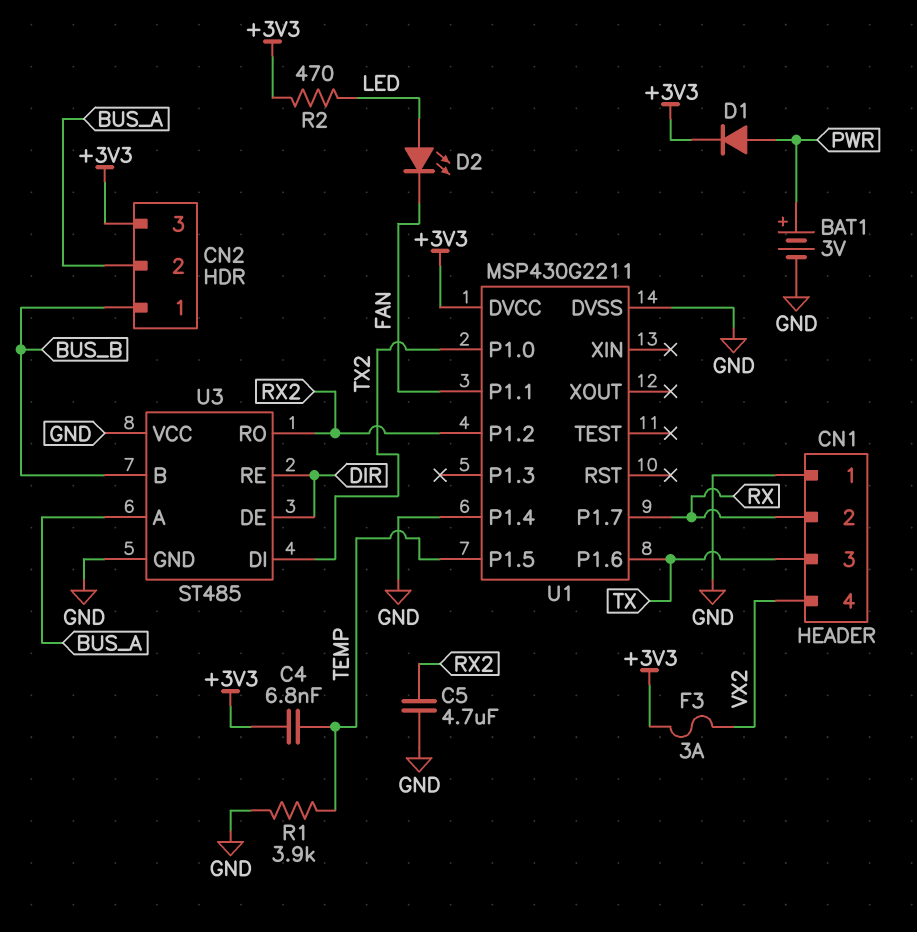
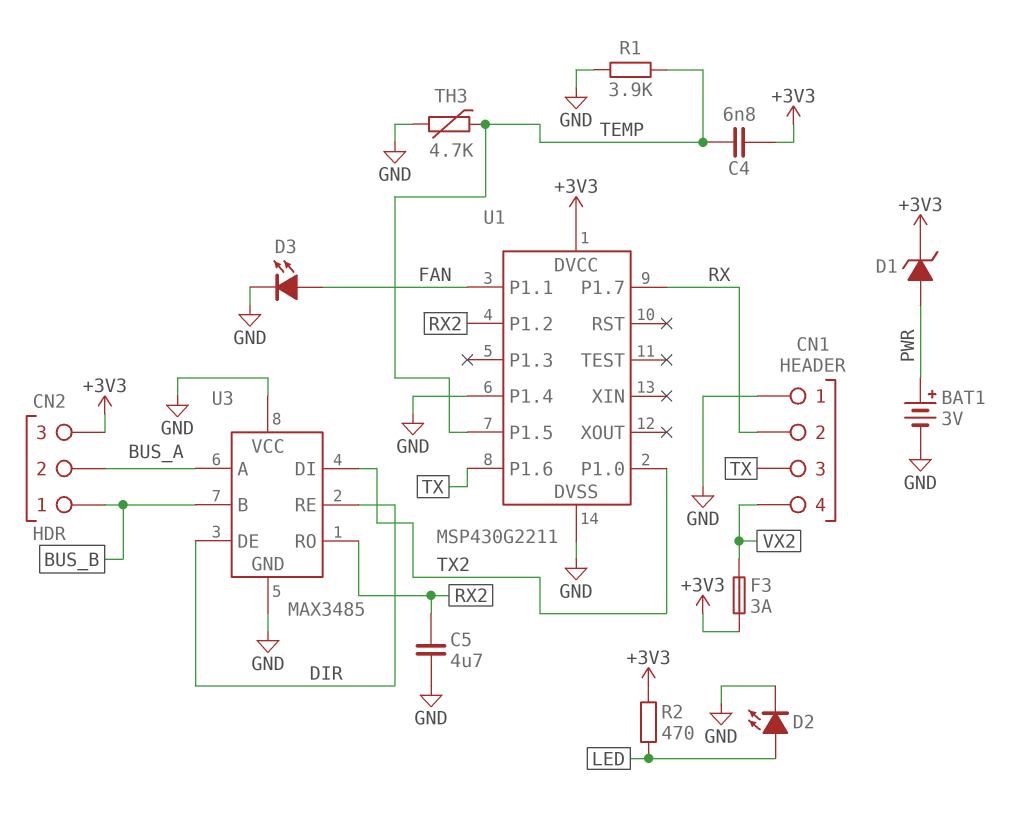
D1: diode (A PWR, K +3V3) -> zener (A PWR, K +3V3)
D2: LED (A LED, K FAN) -> LED (A LED, K GND)
D3: none -> LED (A FAN, K GND)
TH3: none -> 4.7k (GND, TEMP)
U3: ST485 -> MAX3485

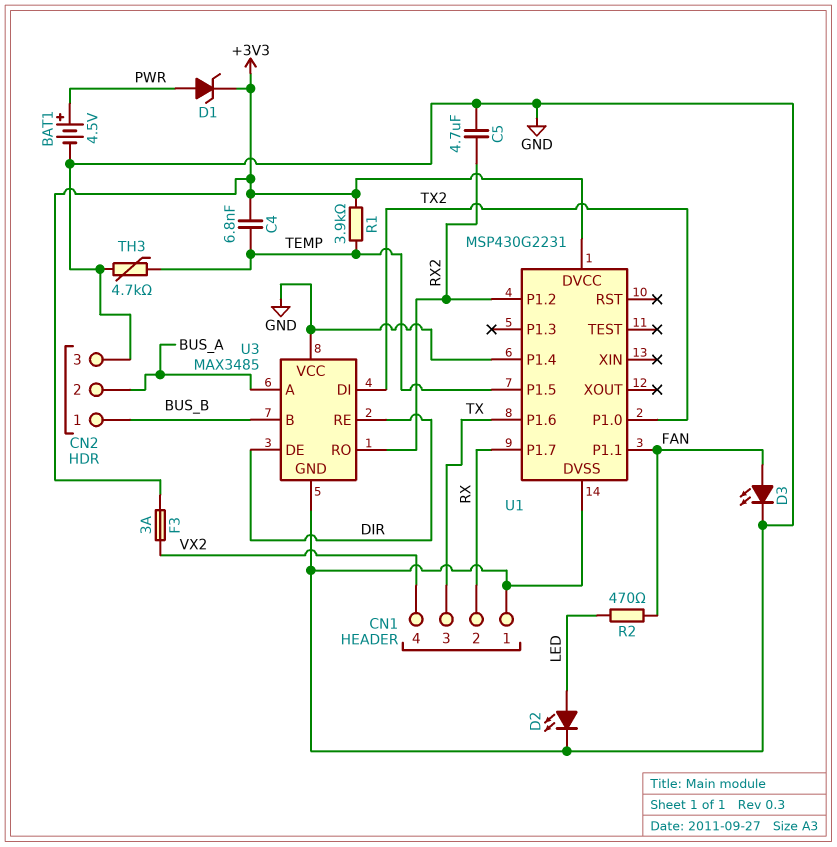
BAT1: 3V (plus PWR, minus GND) -> 4.5V (plus PWR, minus GND)
CN2 pin 3: +3V3 -> GND
R1: 3.9k (GND, TEMP) -> 3.9k (+3V3, TEMP)
R2: 470 (+3V3, LED) -> 470 (FAN, LED)
U1: MSP430G2211 -> MSP430G2231

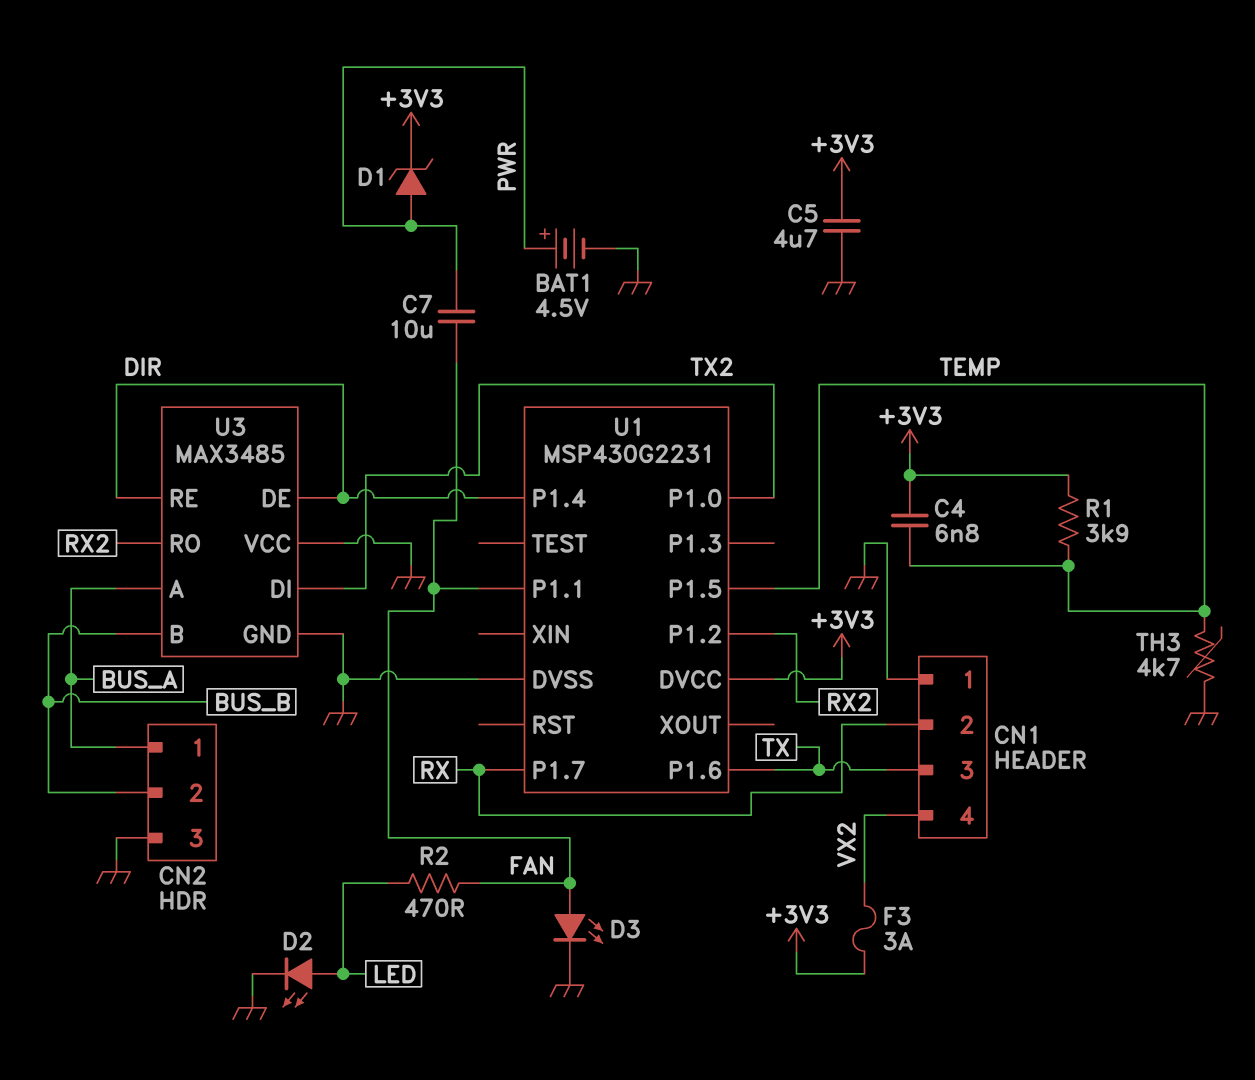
C5: 4.7uF (GND, RX2) -> 4.7uF (+3V3, GND)
C7: none -> 10uF (FAN, PWR)
CN2 pin 1: BUS_B -> BUS_A
CN2 pin 2: BUS_A -> BUS_B
U1 pin P1.4: GND -> DIR

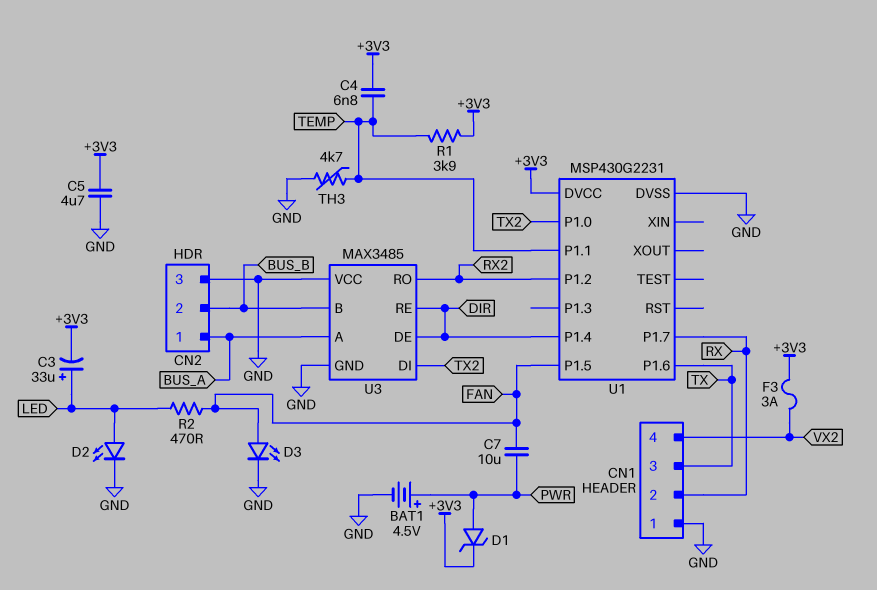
C3: none -> 33uF (plus LED, minus +3V3)
U1 pin P1.1: FAN -> TEMP
U1 pin P1.5: TEMP -> FAN

